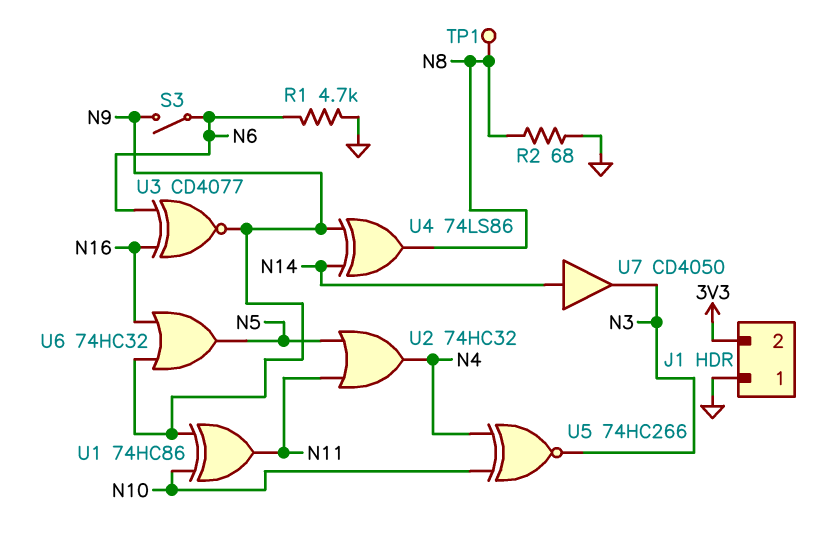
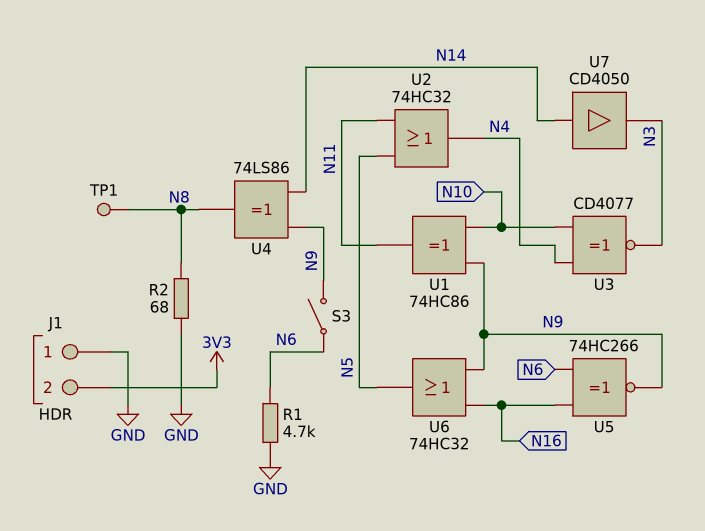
U3: XNOR CD4077 (in N6, in N16, out N9) -> XNOR CD4077 (in N4, in N10, out N3)
U5: XNOR 74HC266 (in N4, in N10, out N3) -> XNOR 74HC266 (in N6, in N16, out N9)

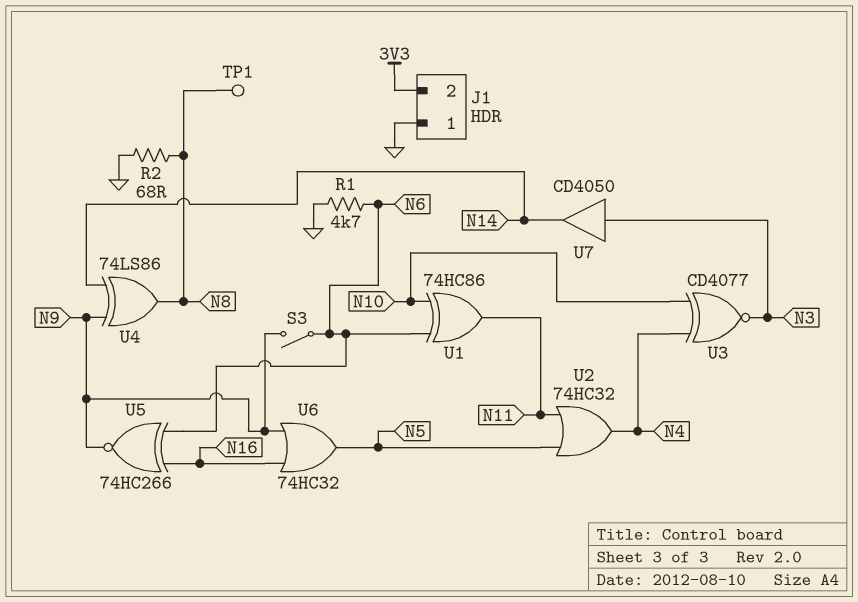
U1: XOR 74HC86 (in N9, in N10, out N11) -> XOR 74HC86 (in N6, in N10, out N11)
U7: buffer CD4050 (in N14, out N3) -> buffer CD4050 (in N3, out N14)

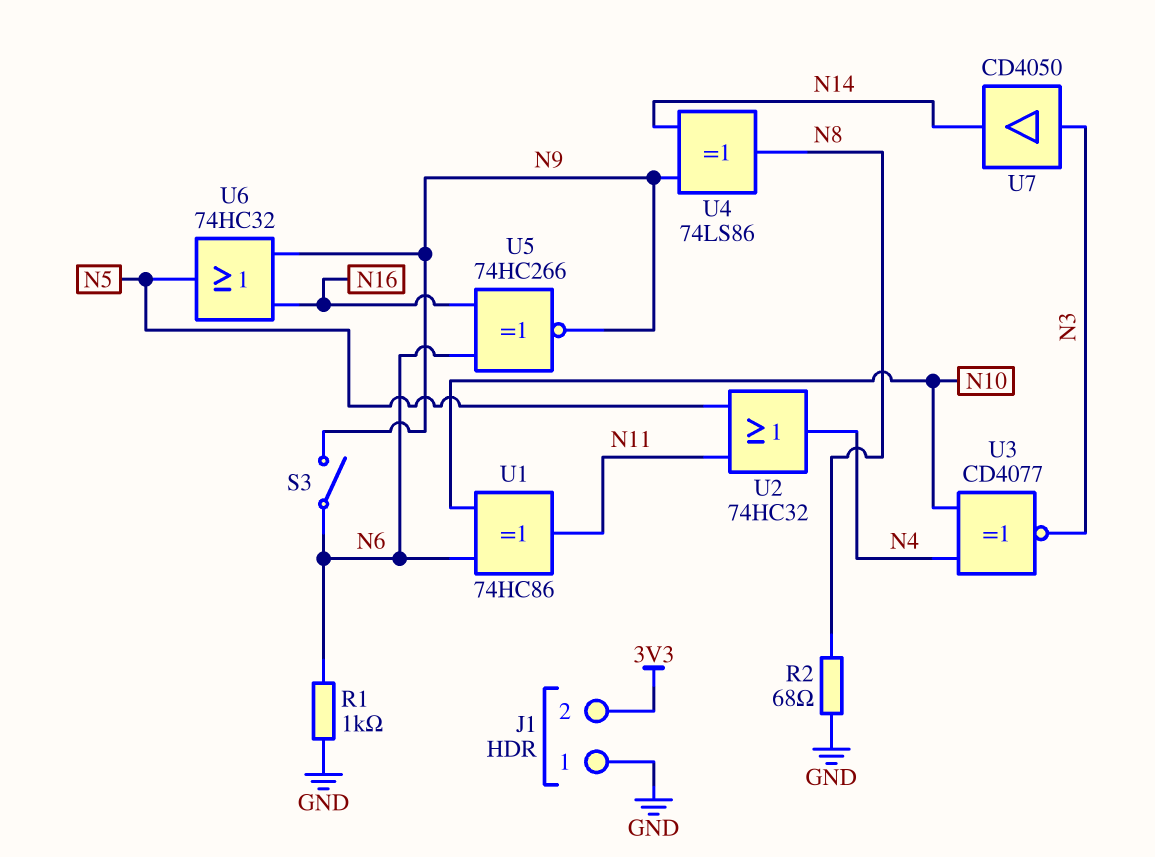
R1: 4.7k (GND, N6) -> 1k (GND, N6)
TP1: test point (N8) -> none

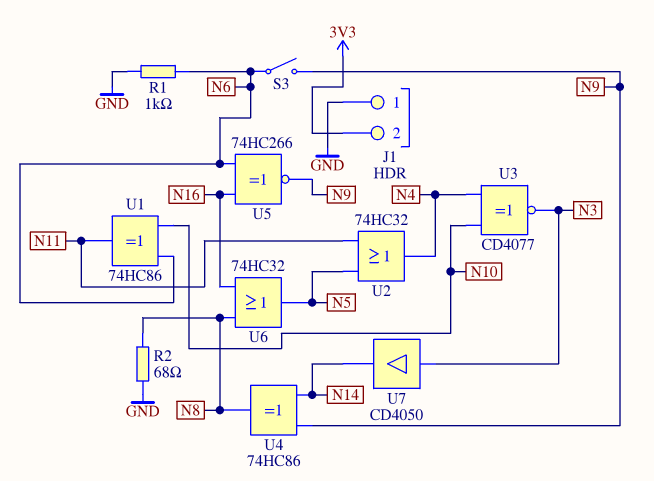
U4: XOR 74LS86 (in N9, in N14, out N8) -> XOR 74HC86 (in N9, in N14, out N8)
U6: OR 74HC32 (in N9, in N16, out N5) -> OR 74HC32 (in N8, in N16, out N5)

